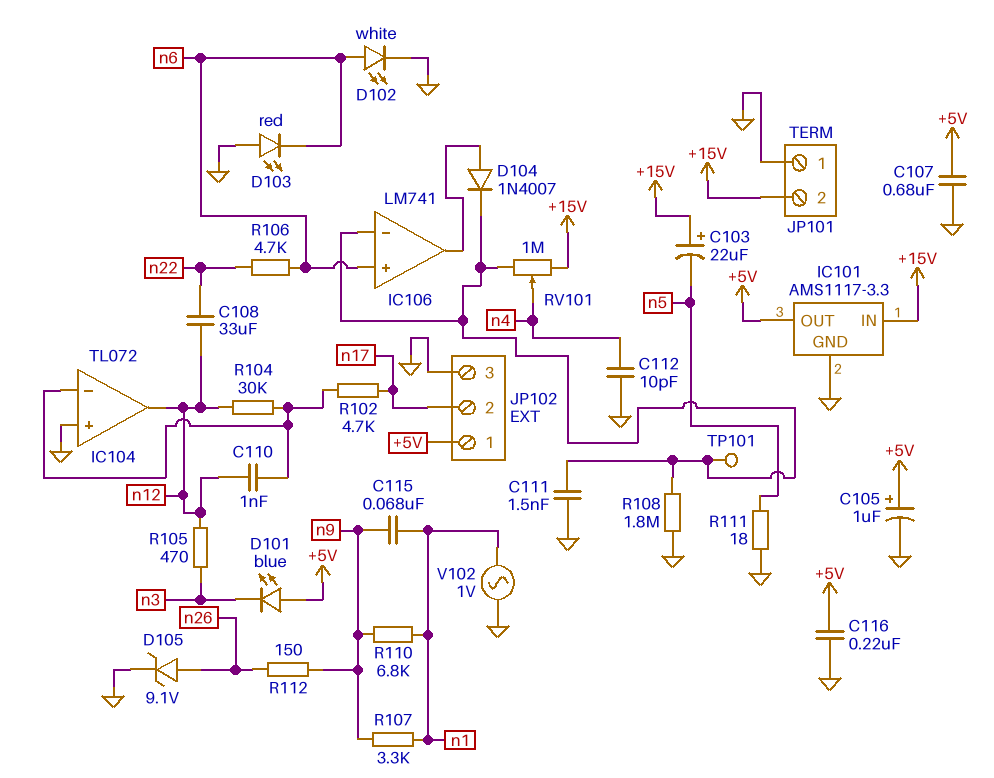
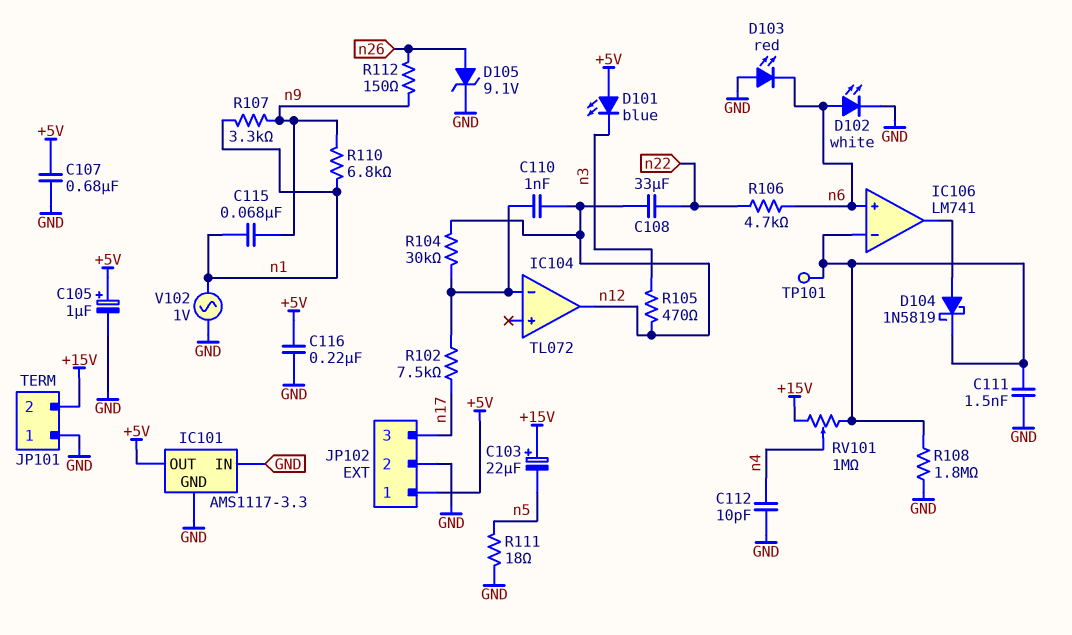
D104: diode 1N4007 (A IC106/out, K IC106/in-) -> schottky 1N5819 (A IC106/out, K IC106/in-)
IC101 pin IN: +15V -> GND
IC104 pin in+: GND -> none
JP102 pin 2: n17 -> GND
JP102 pin 3: GND -> n17
R102: 4.7k (IC104/in-, n17) -> 7.5k (IC104/in-, n17)

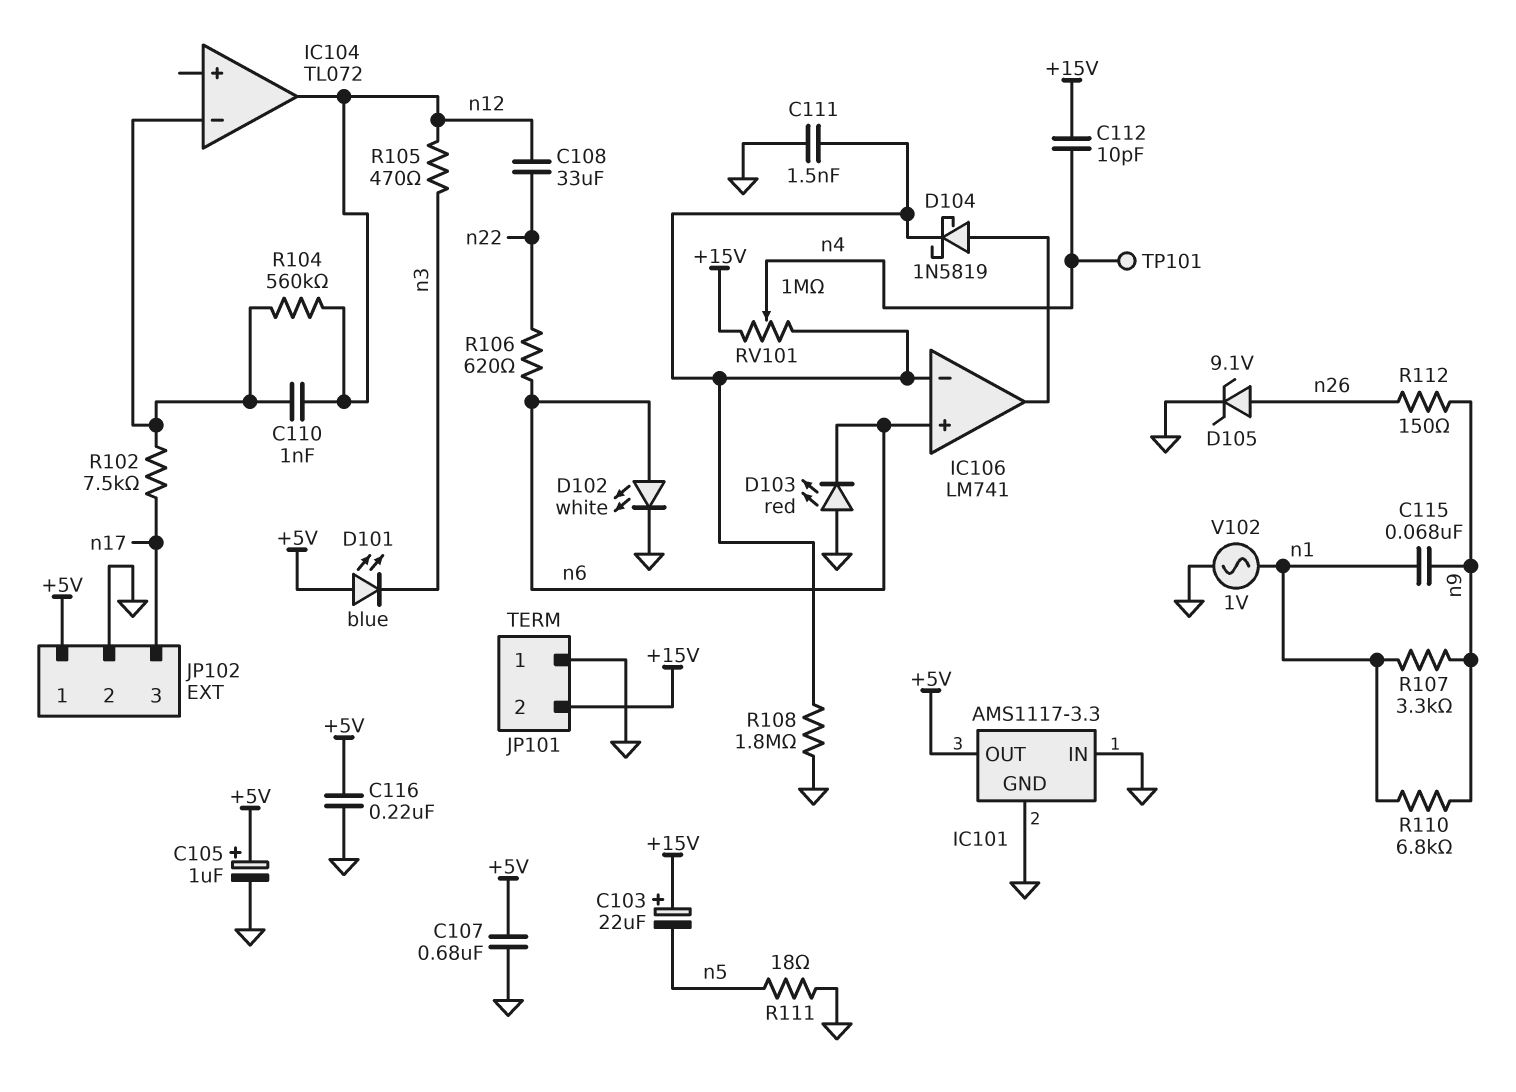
C112: 10pF (GND, n4) -> 10pF (+15V, n4)
R104: 30k (IC104/in-, n12) -> 560k (IC104/in-, n12)
R106: 4.7k (n6, n22) -> 620 (n6, n22)
TP101: test point (IC106/in-) -> test point (n4)

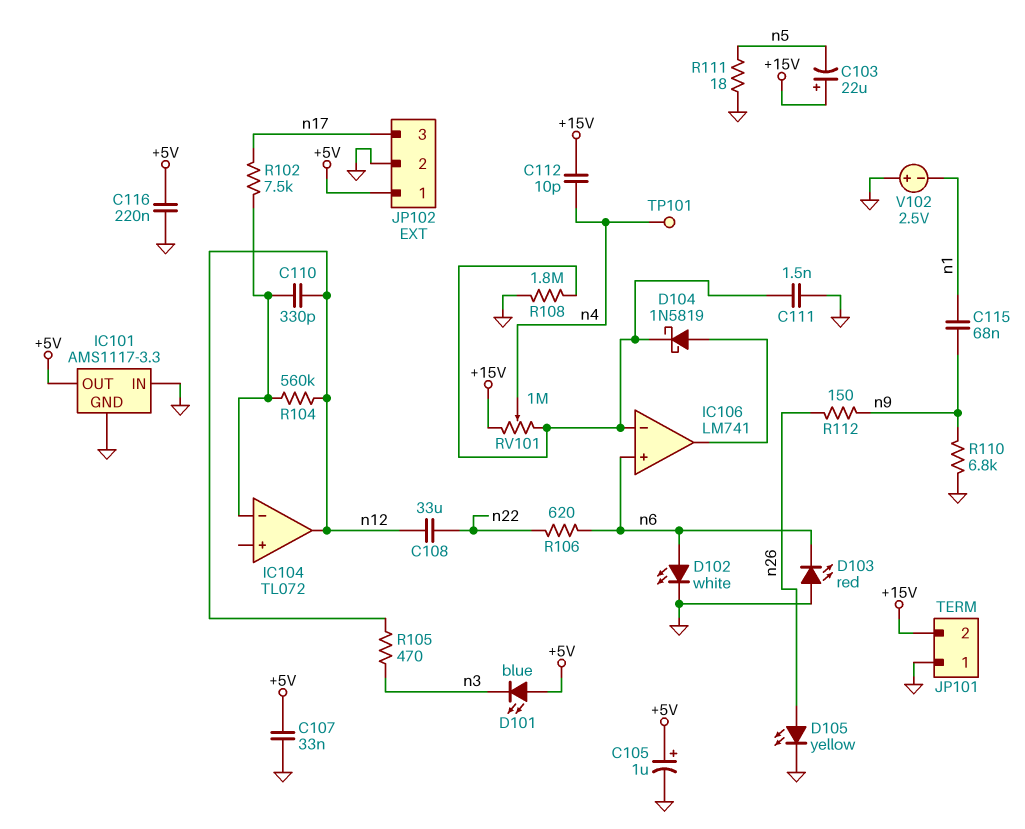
C107: 680nF (+5V, GND) -> 33nF (+5V, GND)
C110: 1nF (IC104/in-, n12) -> 330pF (IC104/in-, n12)
D105: zener 9.1V (A n26, K GND) -> LED yellow (A n26, K GND)
R107: 3.3k (n1, n9) -> none
R110: 6.8k (n1, n9) -> 6.8k (GND, n9)
V102: AC 1V (GND, n1) -> 2.5V (plus GND, minus n1)

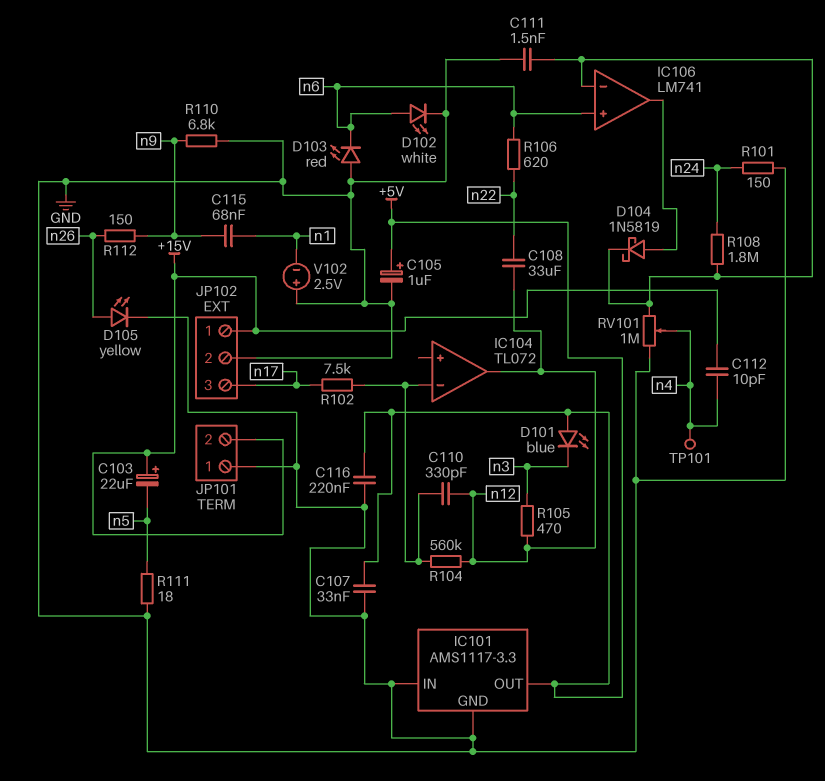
JP102 pin 1: +5V -> +15V
R101: none -> 150 (GND, n24)
R108: 1.8M (GND, IC106/in-) -> 1.8M (IC106/in-, n24)
RV101: 1M (+15V, IC106/in-, wiper n4) -> 1M (GND, IC106/in-, wiper n4)

